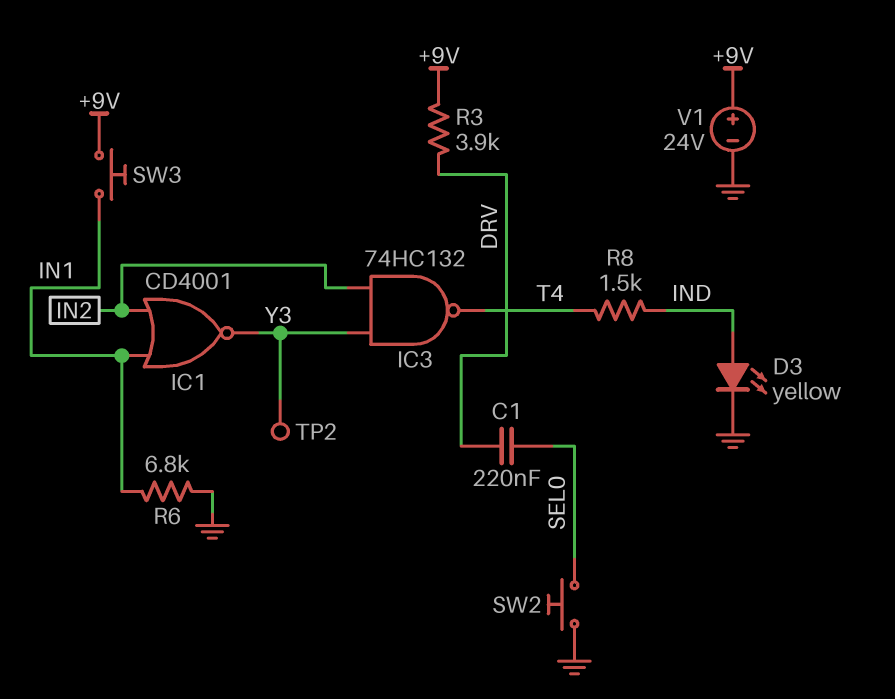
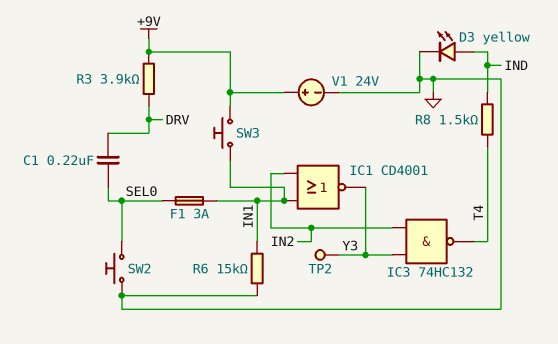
F1: none -> 3A (IN1, SEL0)
R6: 6.8k (GND, IN1) -> 15k (GND, IN1)

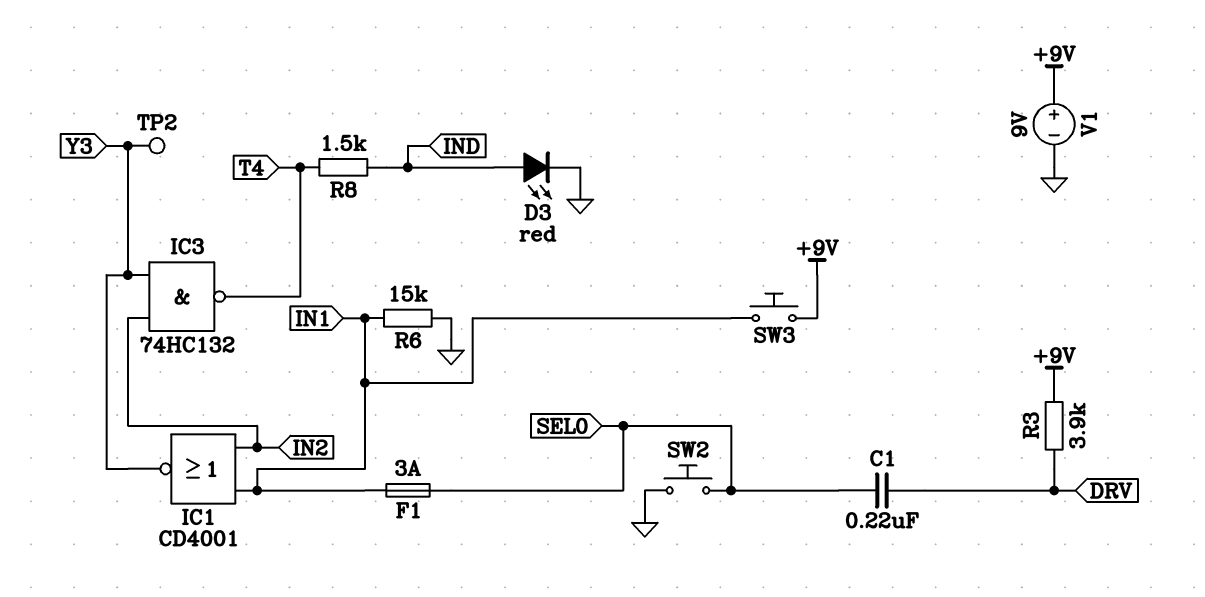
D3: LED yellow (A IND, K GND) -> LED red (A IND, K GND)
V1: 24V (plus +9V, minus GND) -> 9V (plus +9V, minus GND)

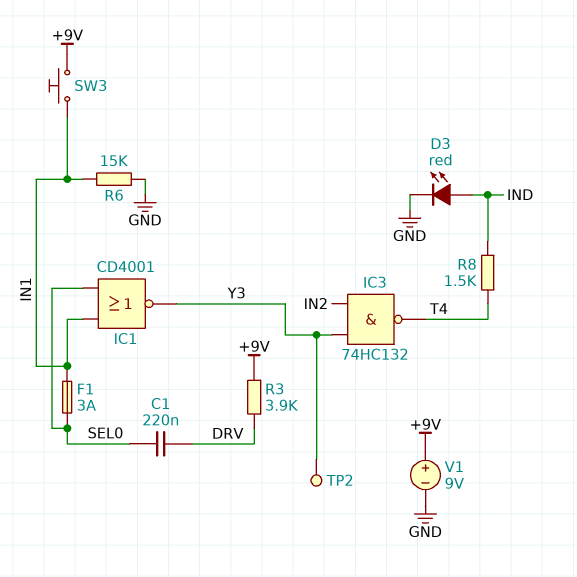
IC1: NOR CD4001 (in IN1, in IN2, out Y3) -> NOR CD4001 (in IN1, in SEL0, out Y3)
SW2: button (GND, SEL0) -> none

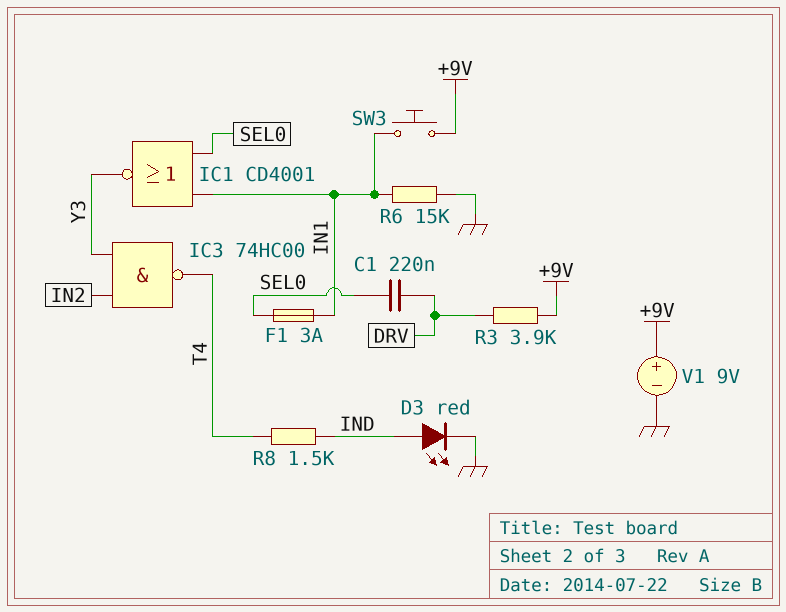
IC3: NAND 74HC132 (in IN2, in Y3, out T4) -> NAND 74HC00 (in IN2, in Y3, out T4)
TP2: test point (Y3) -> none

